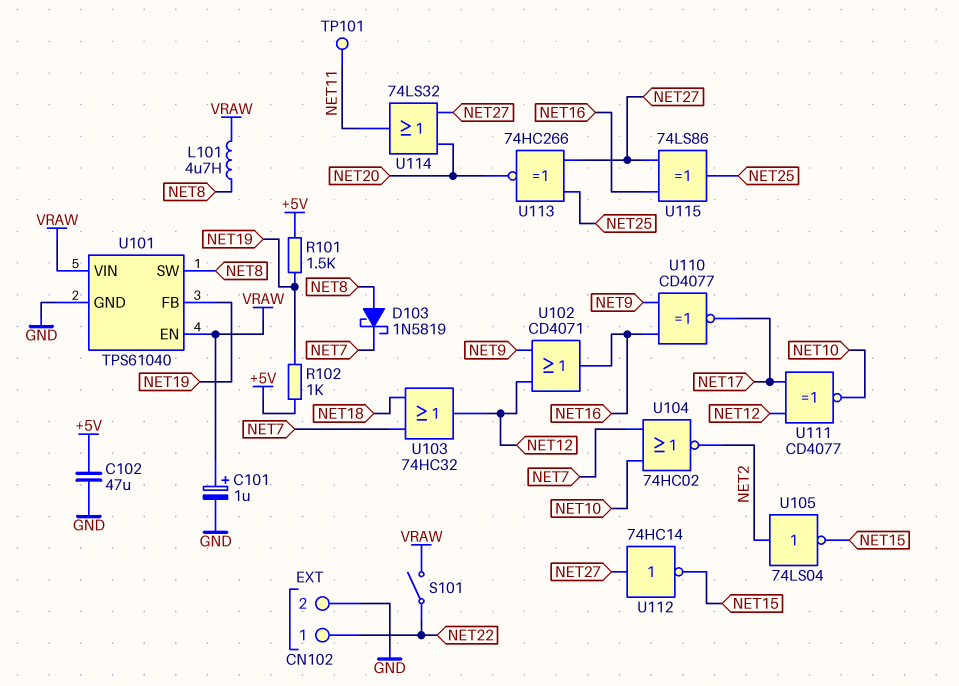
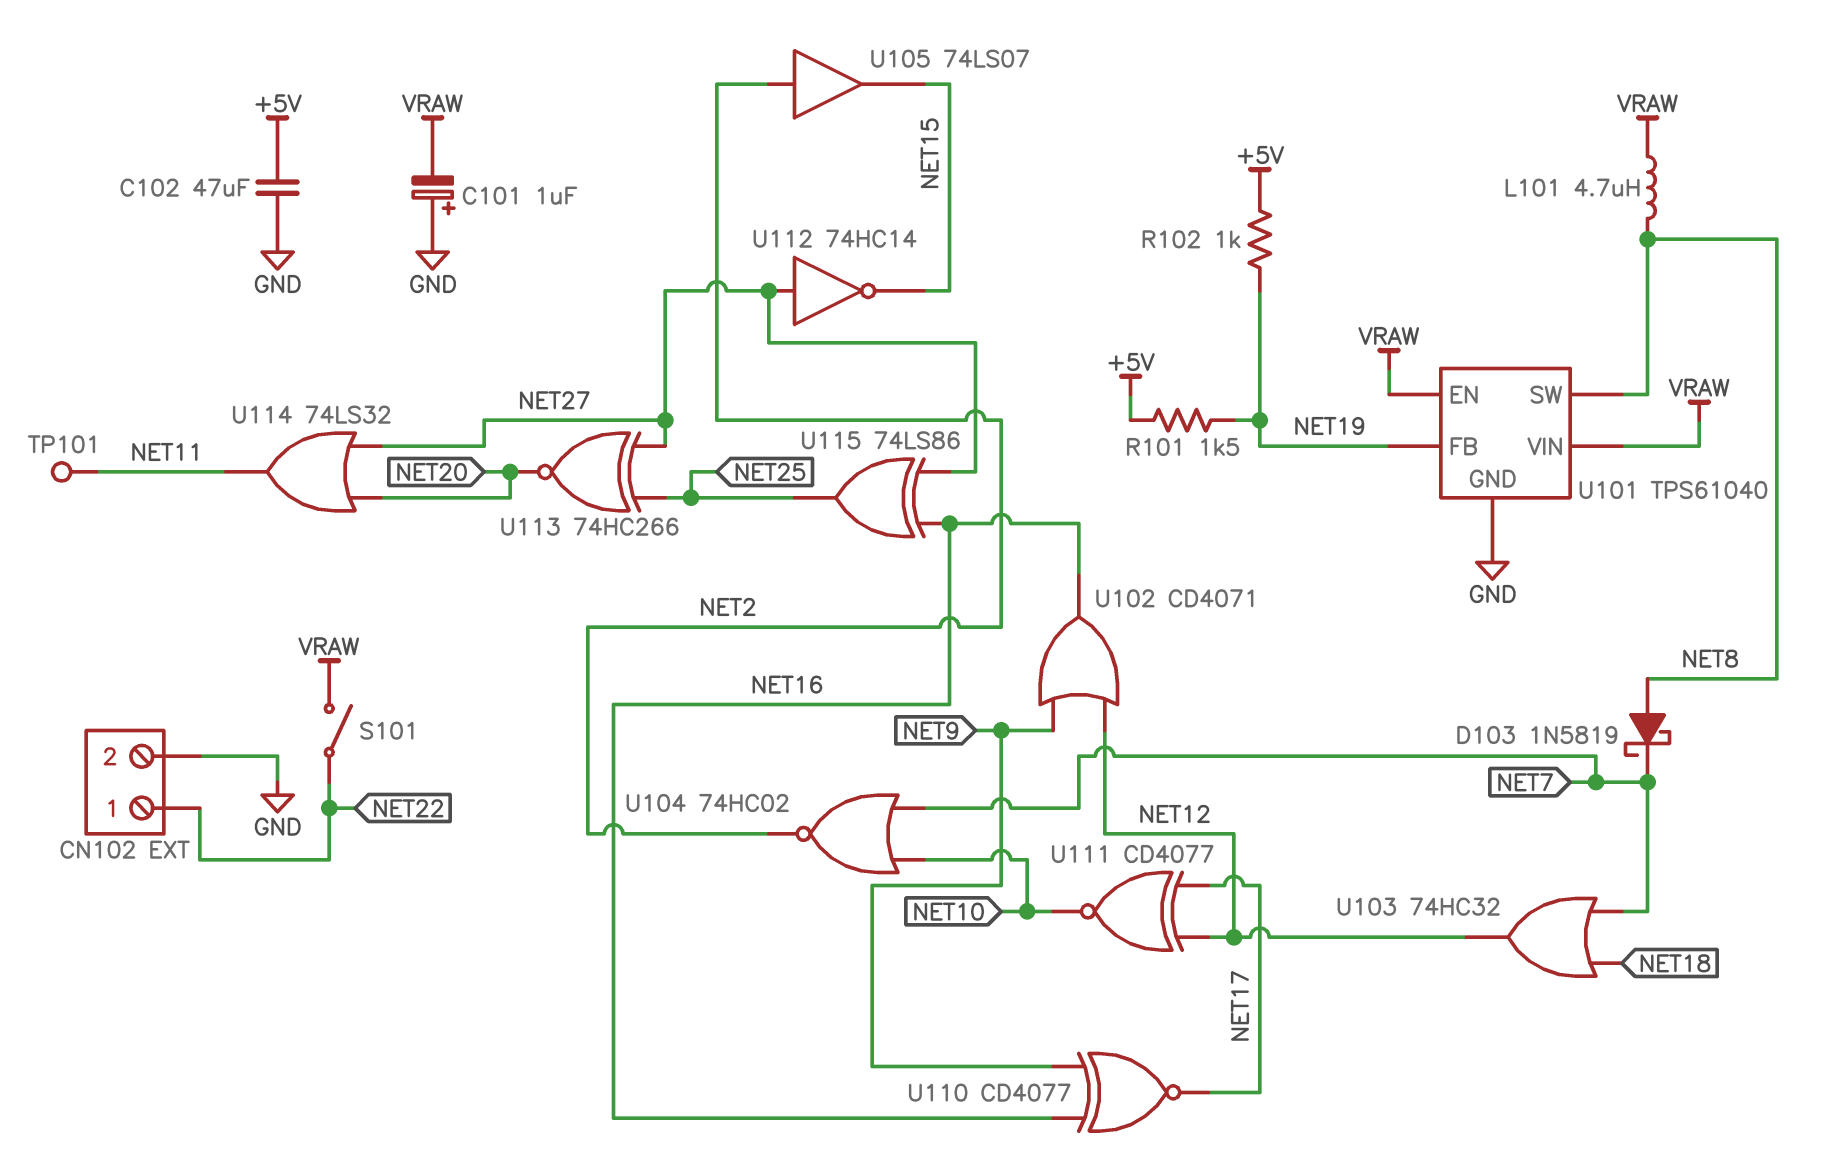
C101: 1uF (plus VRAW, minus GND) -> 1uF (plus GND, minus VRAW)
U105: NOT 74LS04 (in NET2, out NET15) -> buffer 74LS07 (in NET2, out NET15)

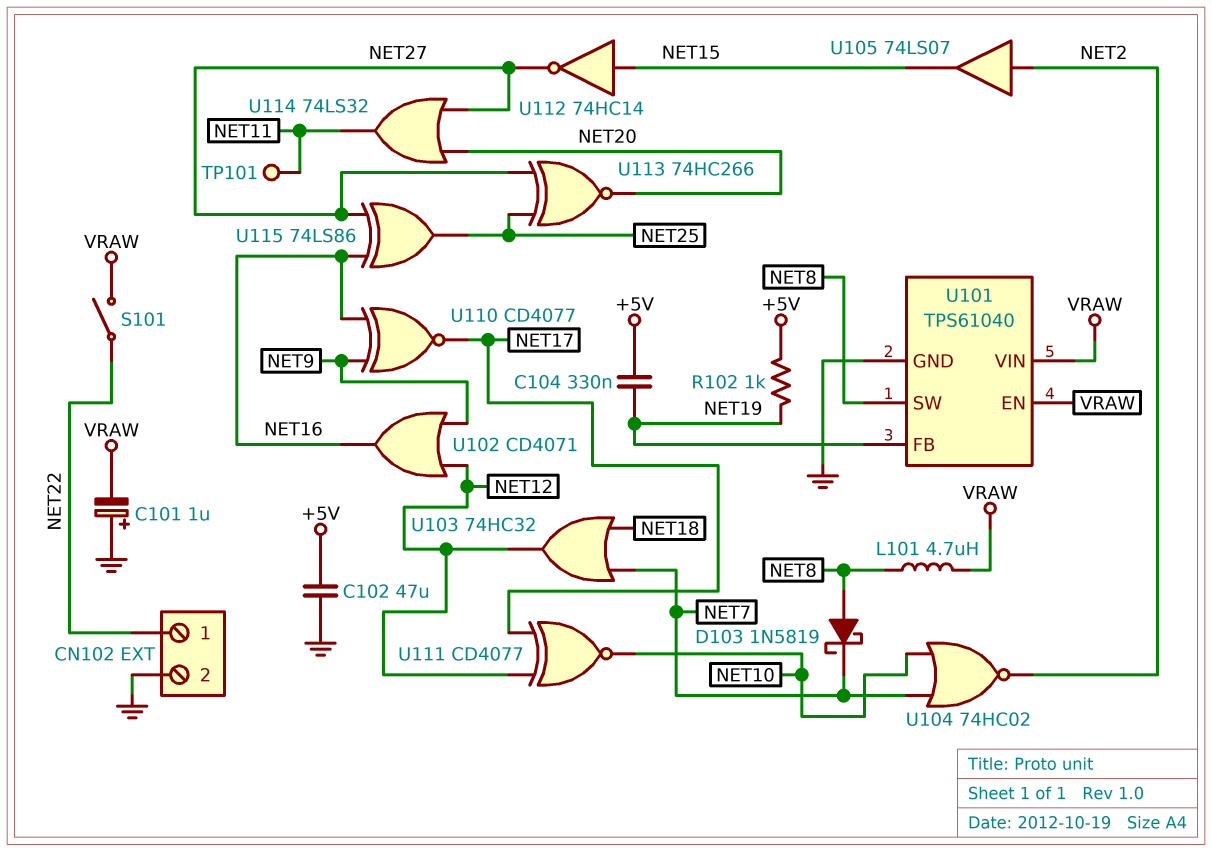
C104: none -> 330nF (+5V, NET19)
R101: 1.5k (+5V, NET19) -> none
U112: NOT 74HC14 (in NET27, out NET15) -> NOT 74HC14 (in NET15, out NET27)

